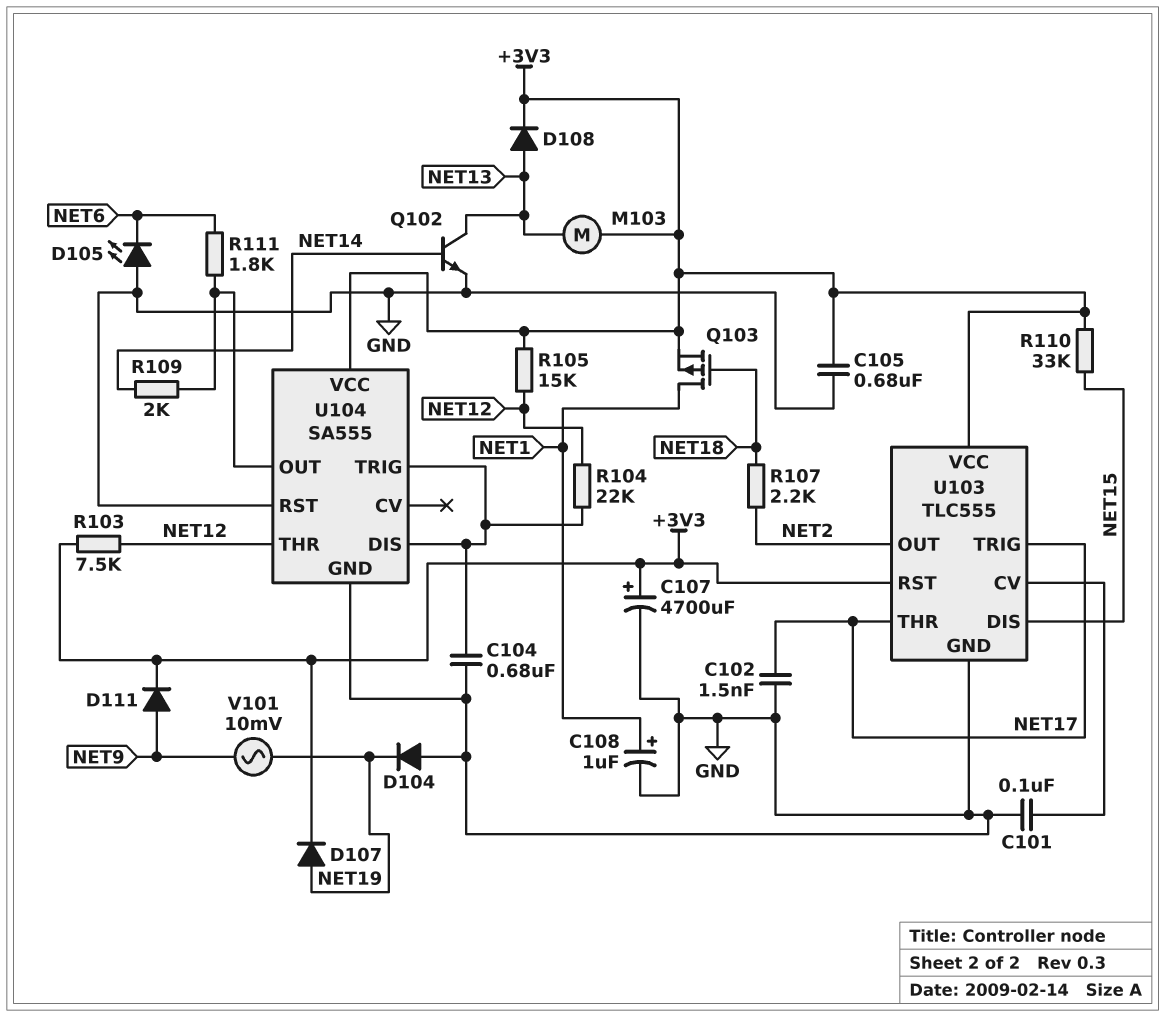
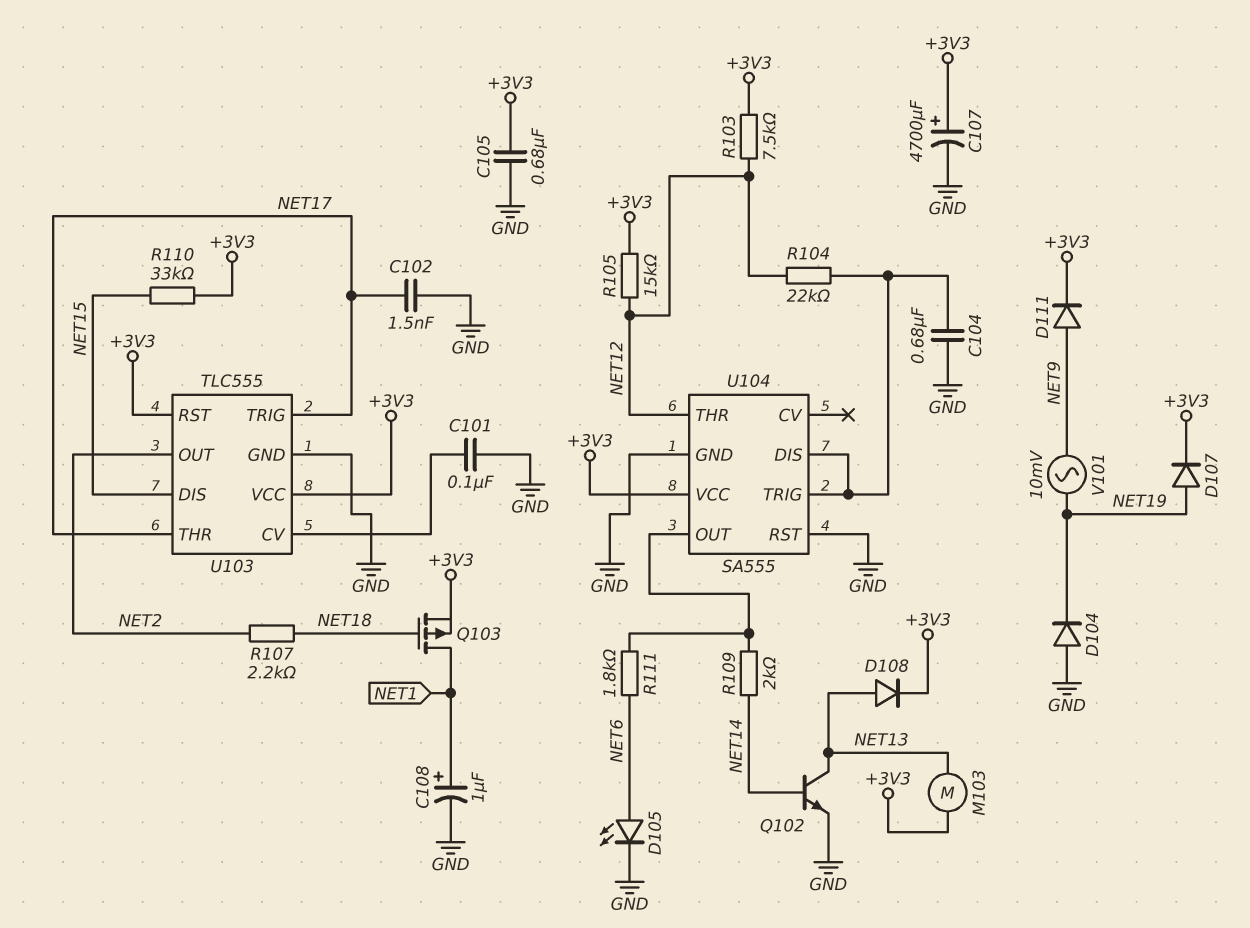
D105: LED (A GND, K NET6) -> LED (A NET6, K GND)

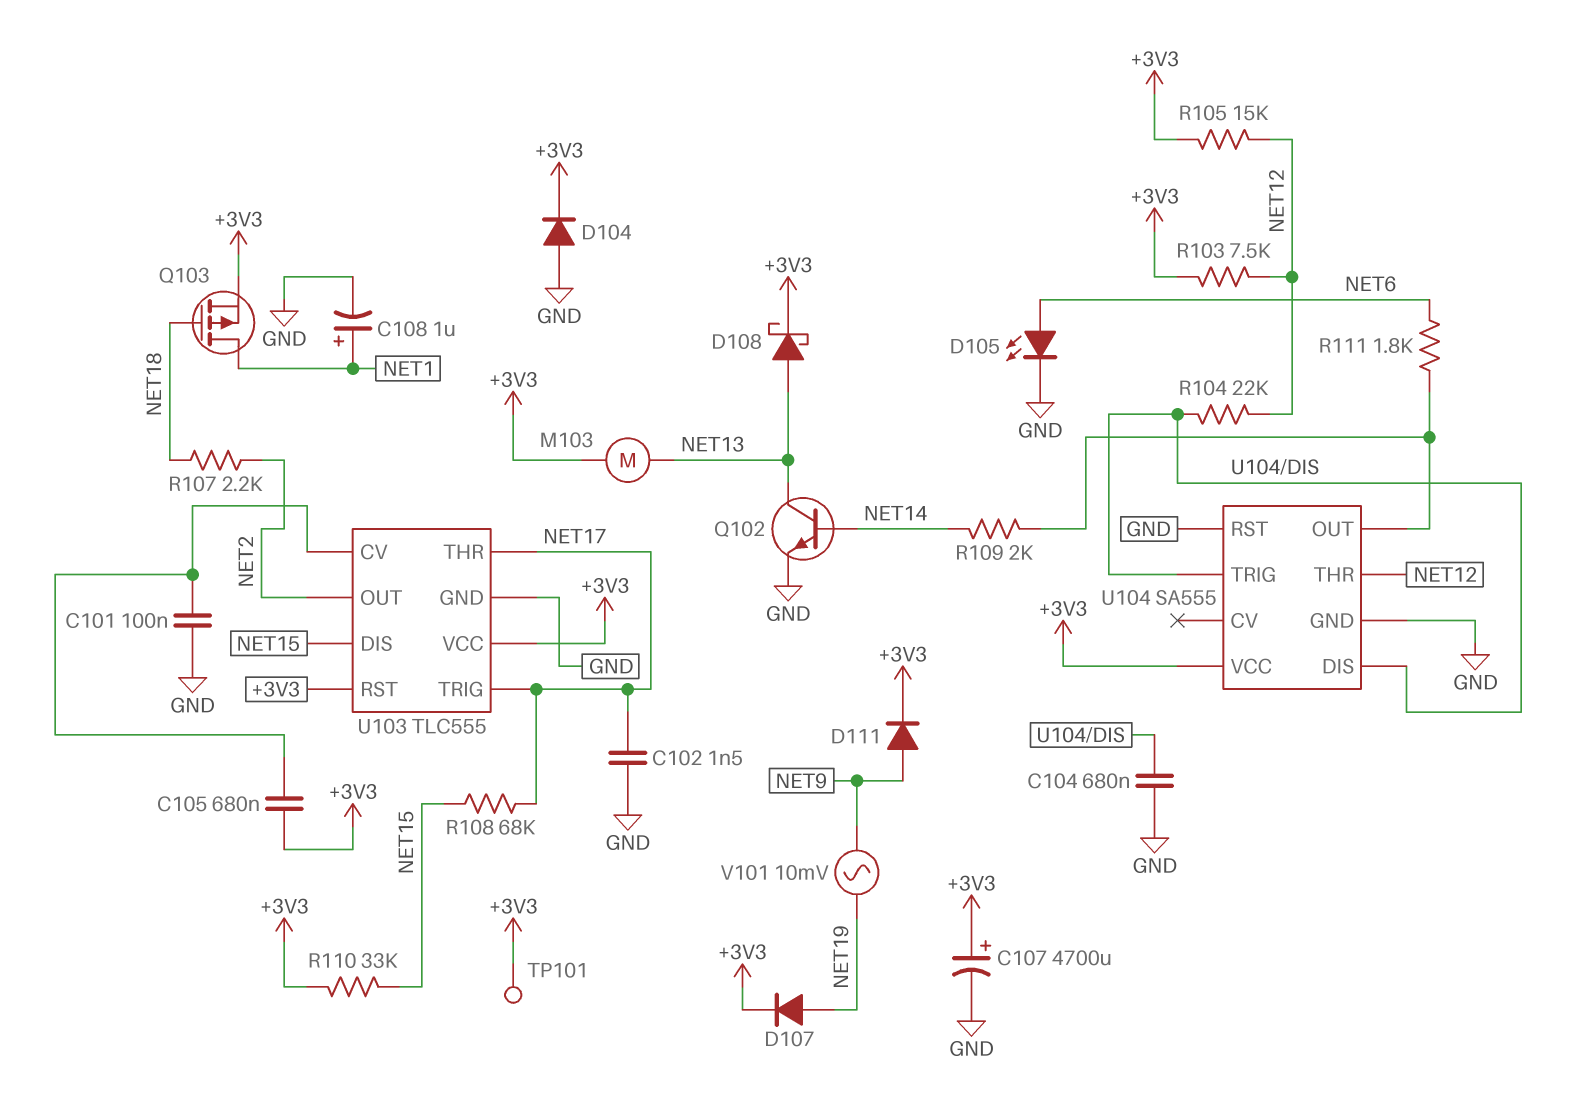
C105: 680nF (+3V3, GND) -> 680nF (+3V3, U103/CV)
D104: diode (A GND, K NET19) -> diode (A GND, K +3V3)
D108: diode (A NET13, K +3V3) -> schottky (A NET13, K +3V3)
R108: none -> 68k (NET15, NET17)
TP101: none -> test point (+3V3)

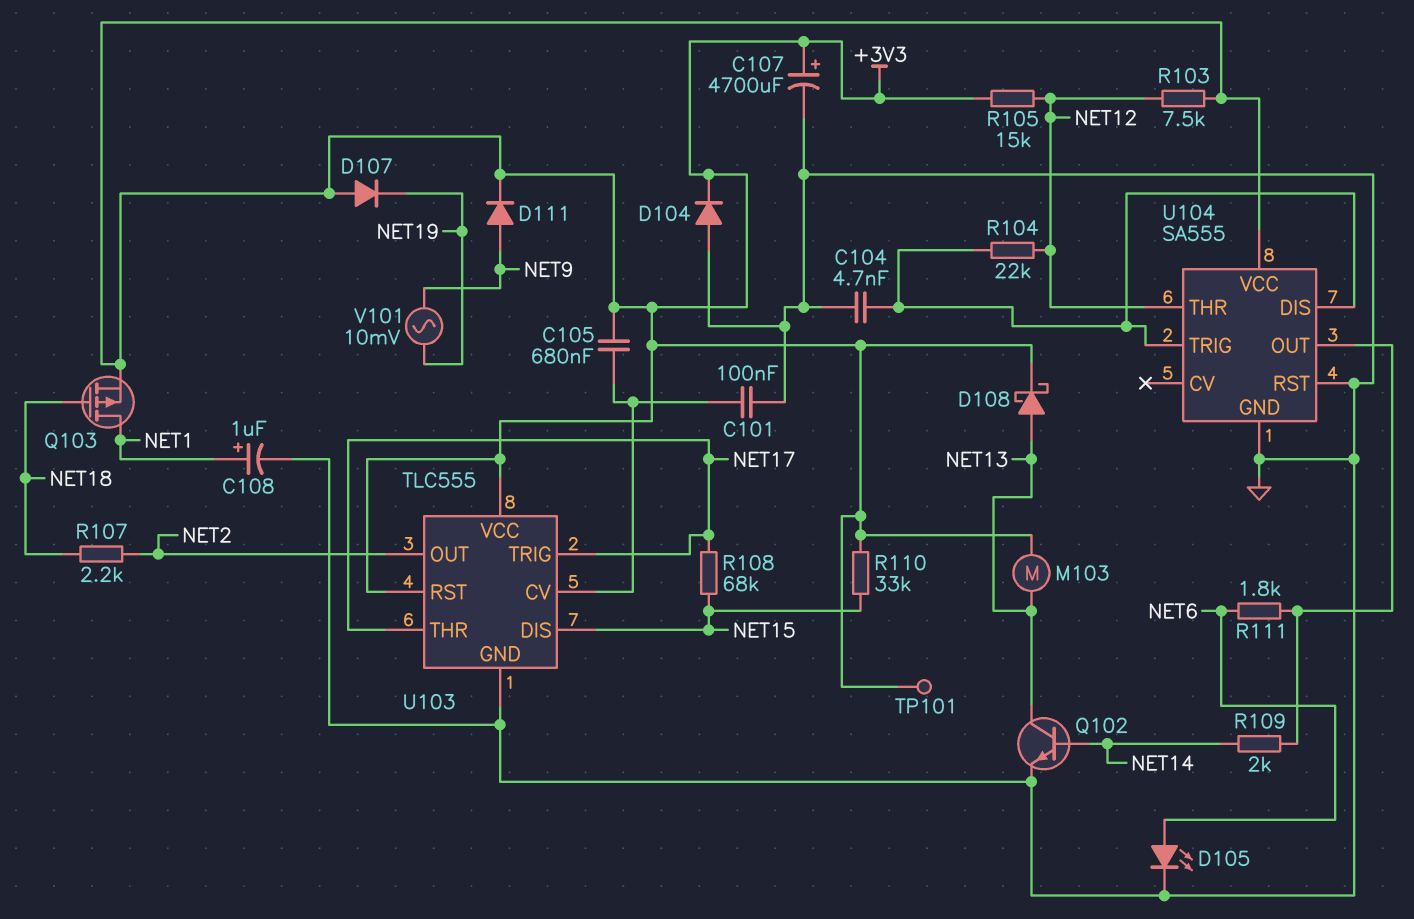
C102: 1.5nF (GND, NET17) -> none
C104: 680nF (GND, U104/DIS) -> 4.7nF (GND, U104/DIS)
D107: diode (A NET19, K +3V3) -> diode (A +3V3, K NET19)

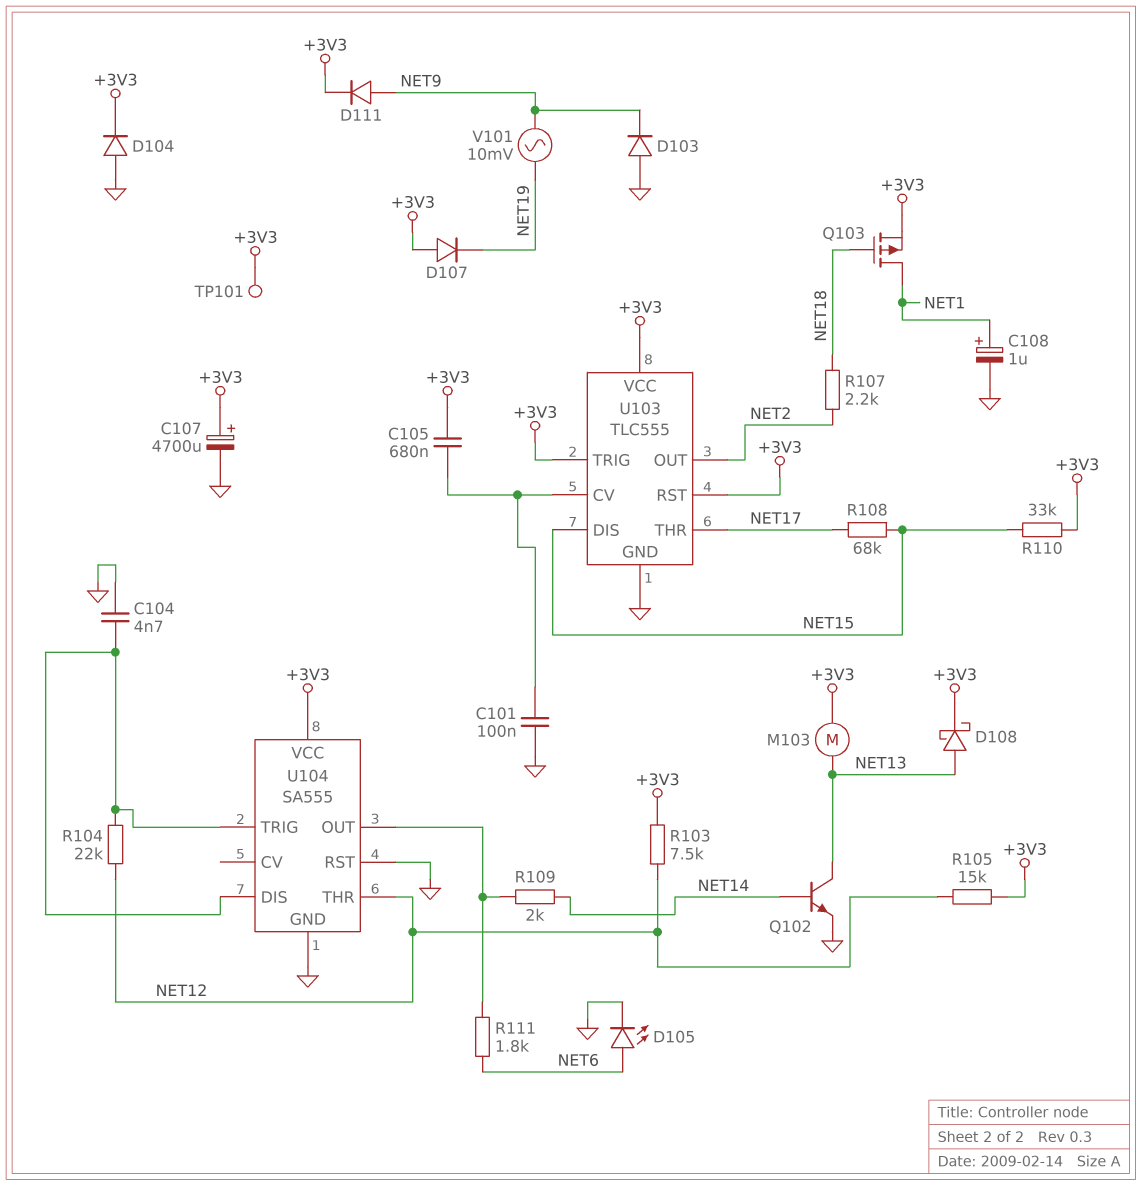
D103: none -> diode (A GND, K NET9)
U103 pin TRIG: NET17 -> +3V3

